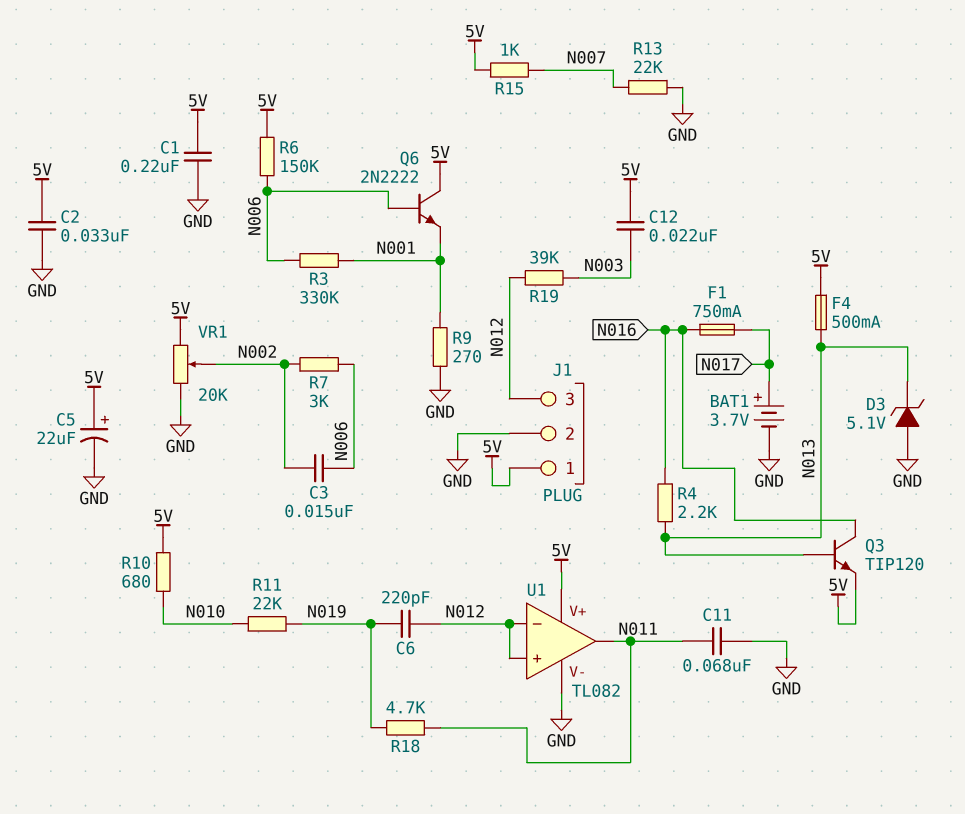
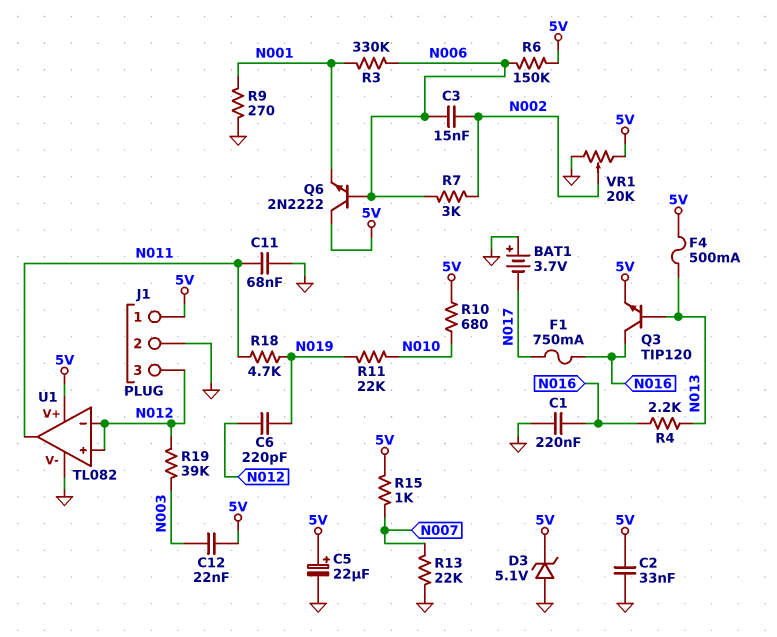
BAT1: 3.7V (plus N017, minus GND) -> 3.7V (plus GND, minus N017)
C1: 220nF (5V, GND) -> 220nF (GND, N016)
D3: zener 5.1V (A GND, K N013) -> zener 5.1V (A GND, K 5V)

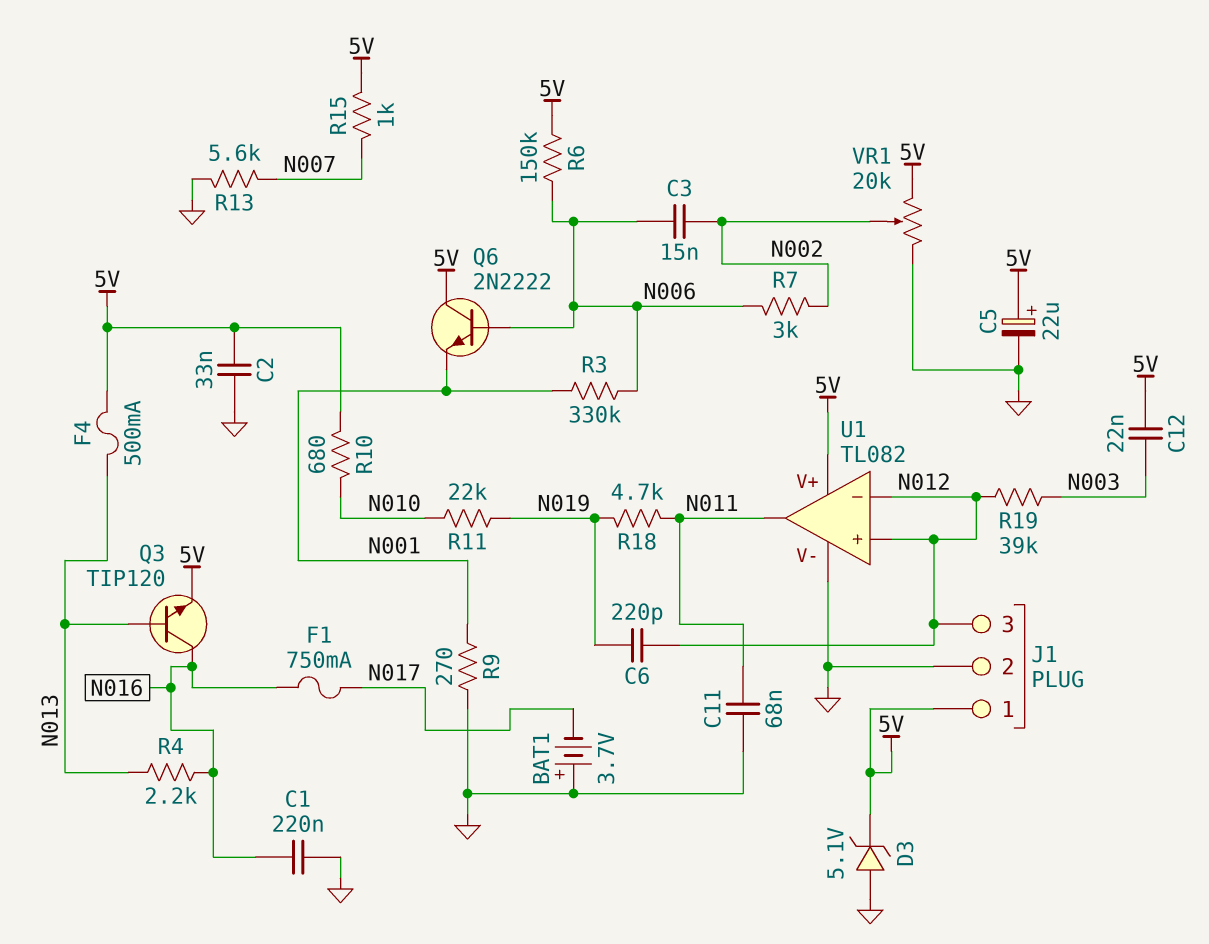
R13: 22k (GND, N007) -> 5.6k (GND, N007)

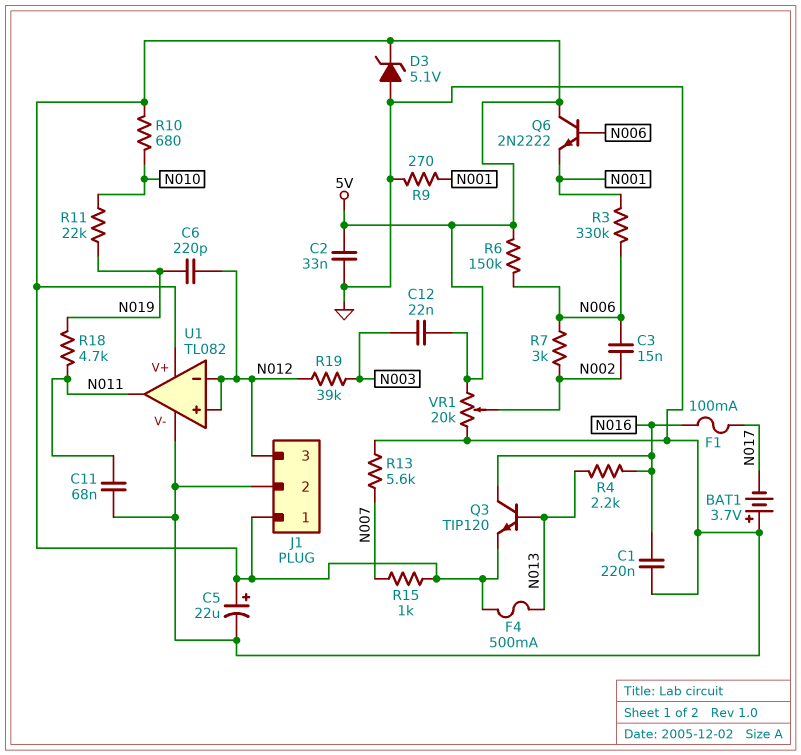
F1: 750mA (N016, N017) -> 100mA (N016, N017)

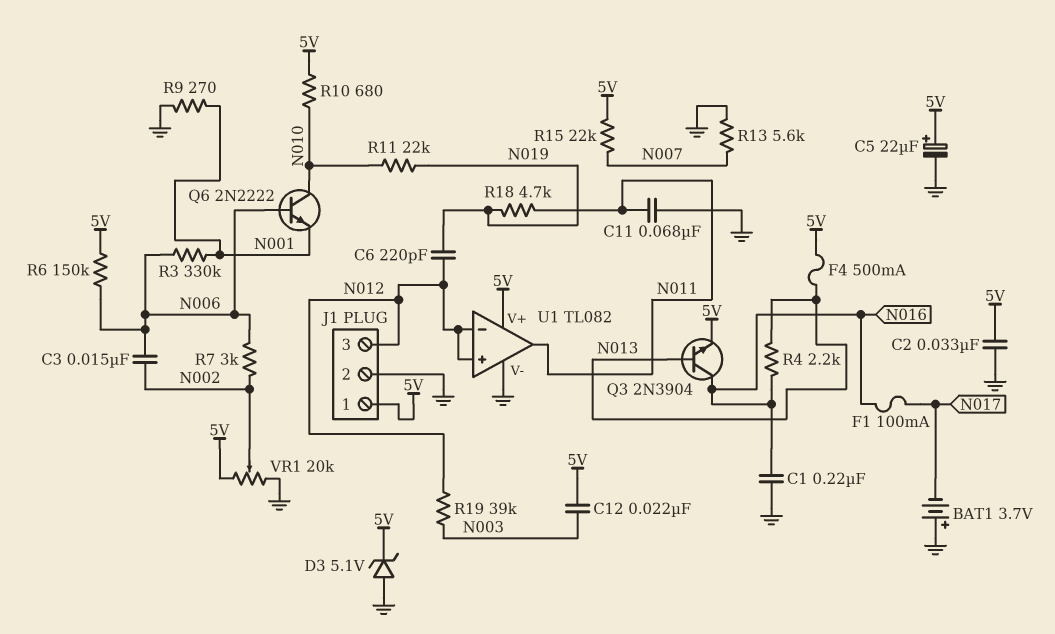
Q3: NPN TIP120 (B N013, C N016, E 5V) -> NPN 2N3904 (B N013, C N016, E 5V)
Q6: NPN 2N2222 (B N006, C 5V, E N001) -> NPN 2N2222 (B N006, C N010, E N001)
R15: 1k (5V, N007) -> 22k (5V, N007)

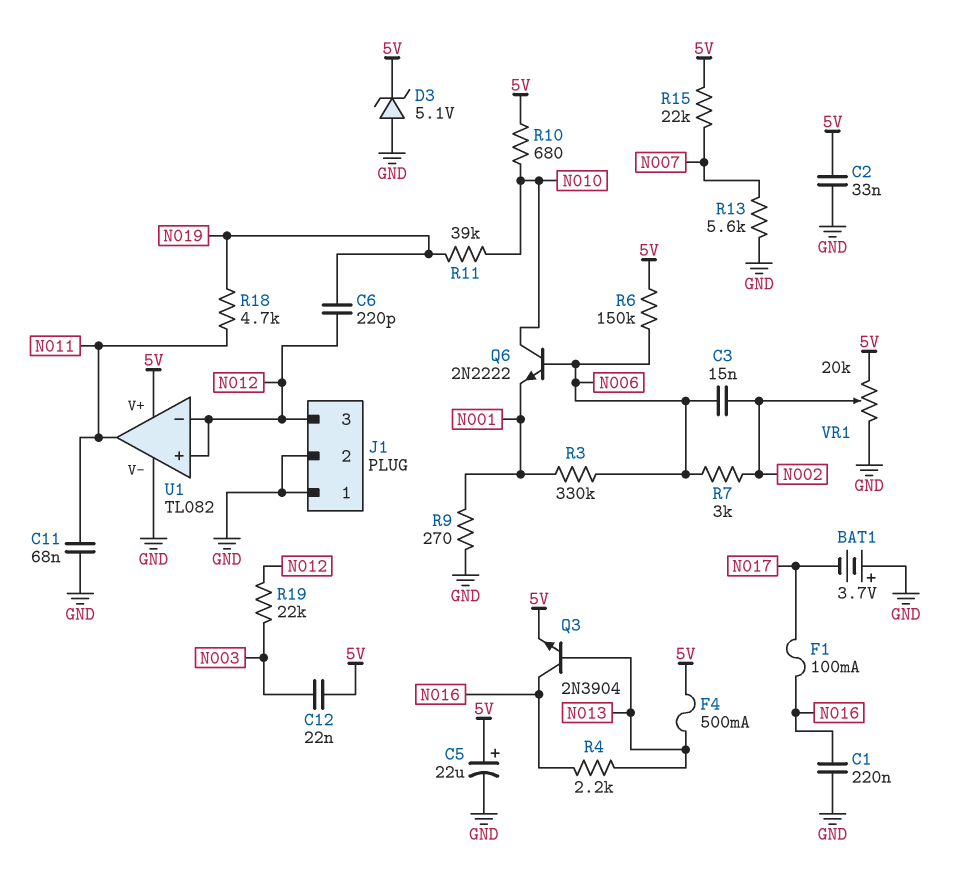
J1 pin 1: 5V -> GND
R11: 22k (N010, N019) -> 39k (N010, N019)
R19: 39k (N003, N012) -> 22k (N003, N012)

